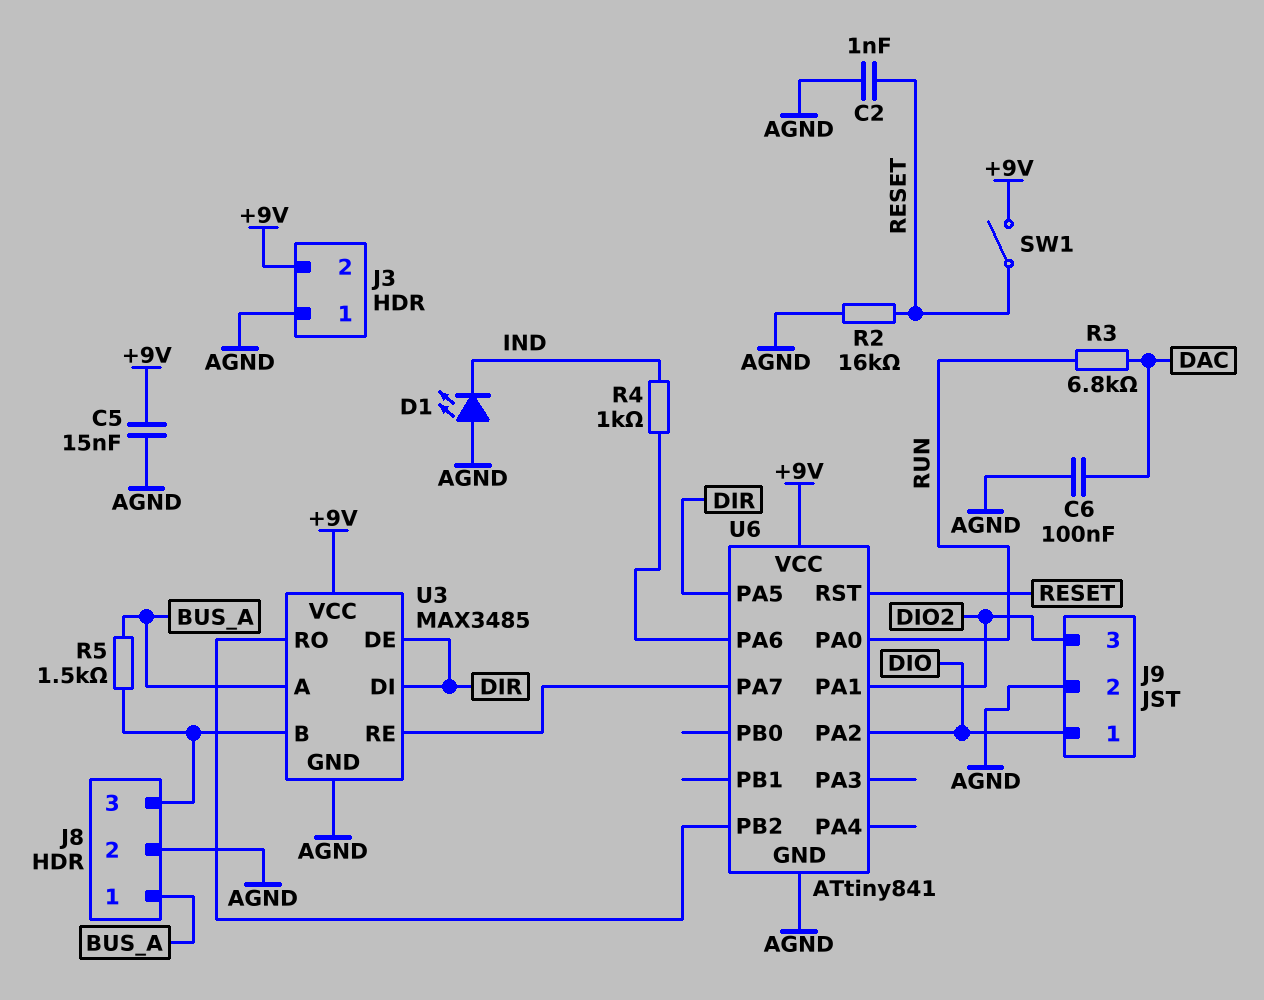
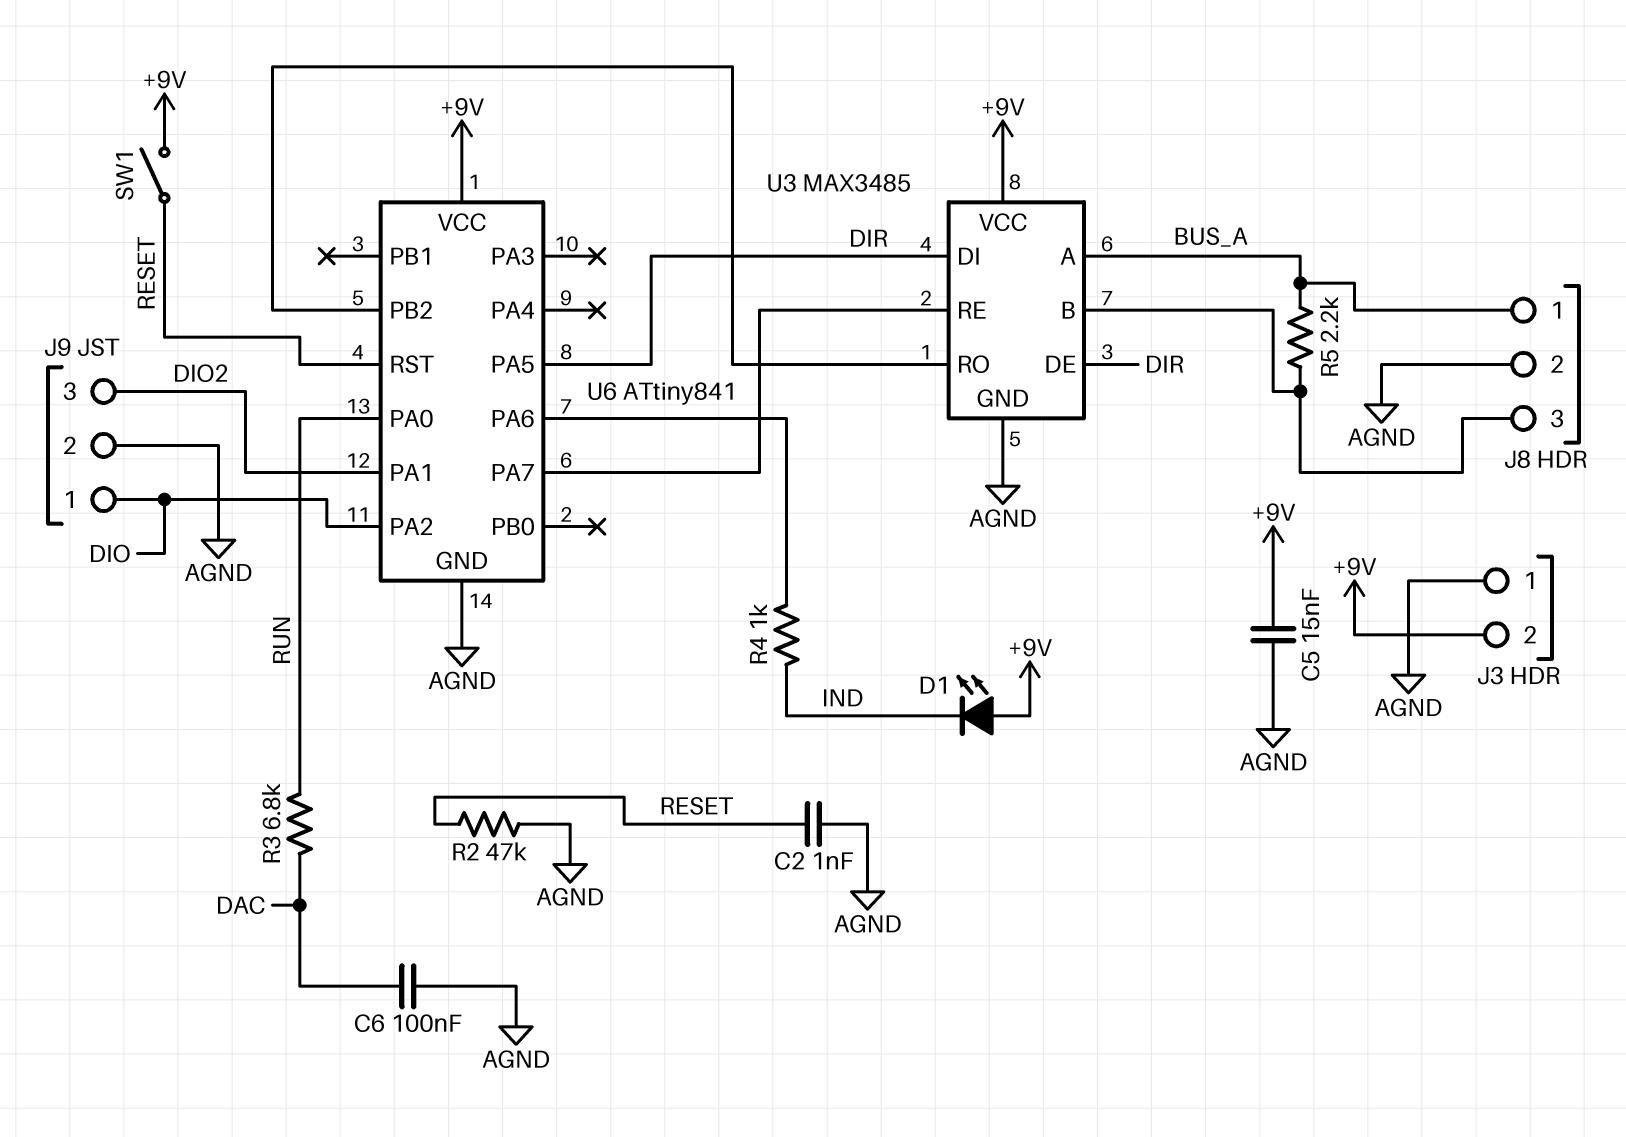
D1: LED (A AGND, K IND) -> LED (A +9V, K IND)
R2: 16k (AGND, RESET) -> 47k (AGND, RESET)
R5: 1.5k (BUS_A, J8/3) -> 2.2k (BUS_A, J8/3)

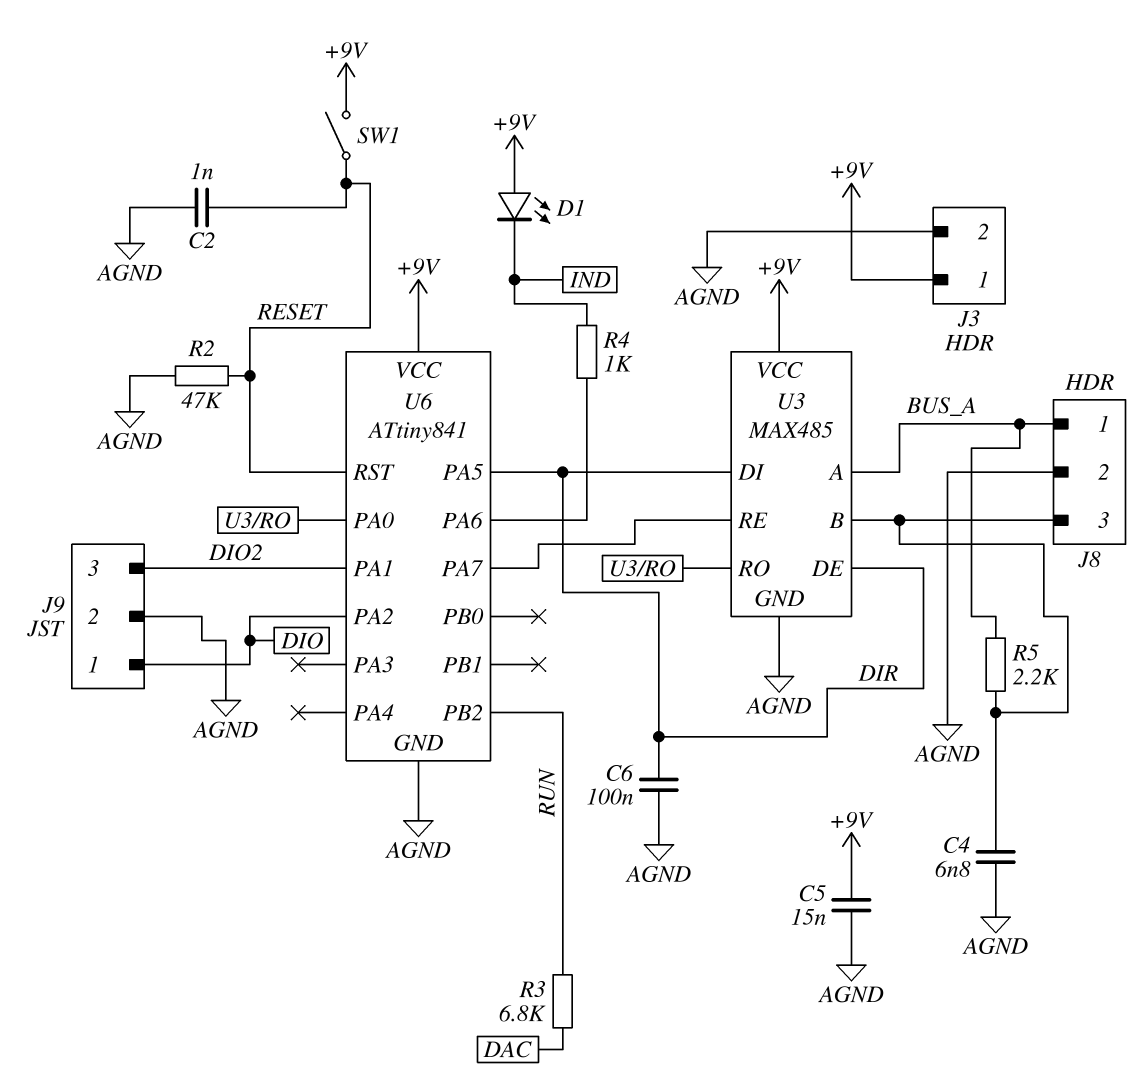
C4: none -> 6.8nF (AGND, J8/3)
C6: 100nF (AGND, DAC) -> 100nF (AGND, DIR)
J3 pin 1: AGND -> +9V
J3 pin 2: +9V -> AGND
U3: MAX3485 -> MAX485
U6 pin PA0: RUN -> U3/RO
U6 pin PB2: U3/RO -> RUN

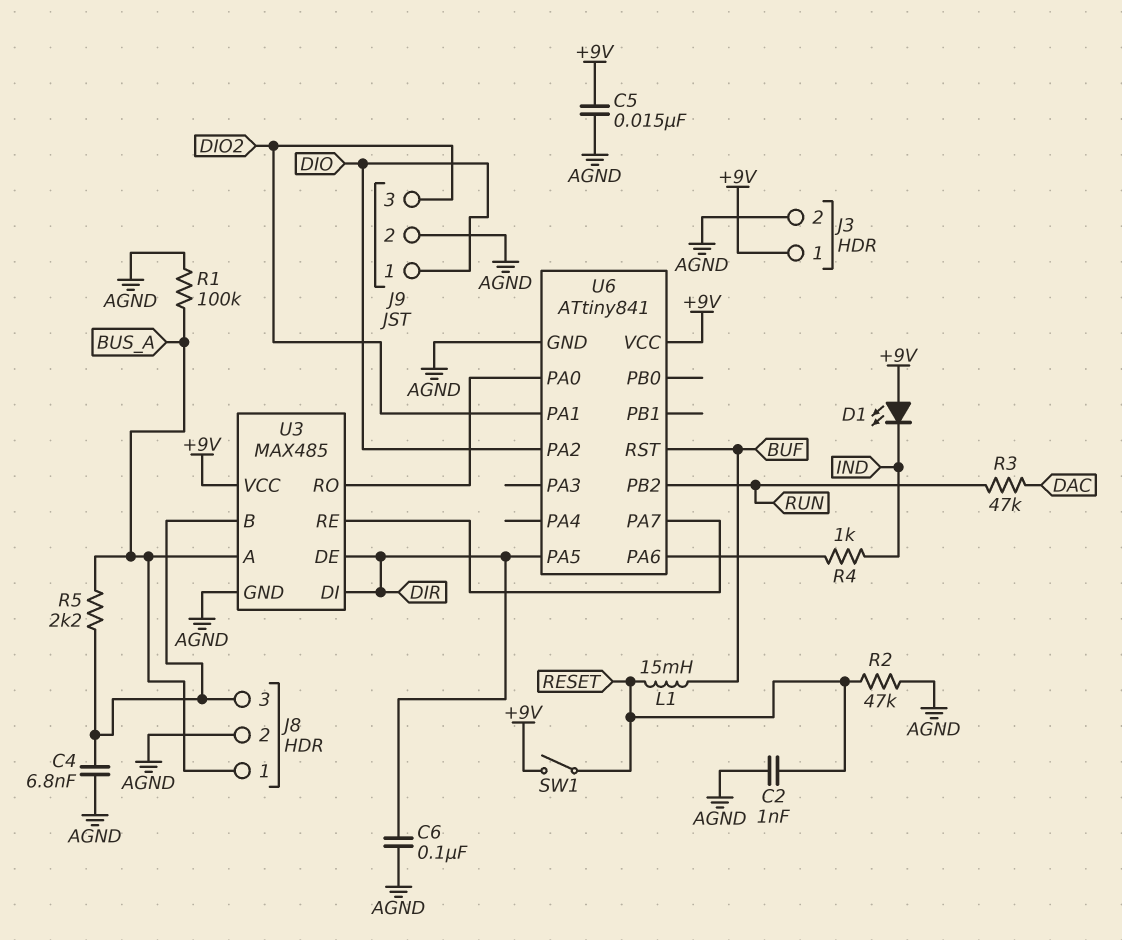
L1: none -> 15mH (BUF, RESET)
R1: none -> 100k (AGND, BUS_A)
R3: 6.8k (DAC, RUN) -> 47k (DAC, RUN)
U6 pin RST: RESET -> BUF

